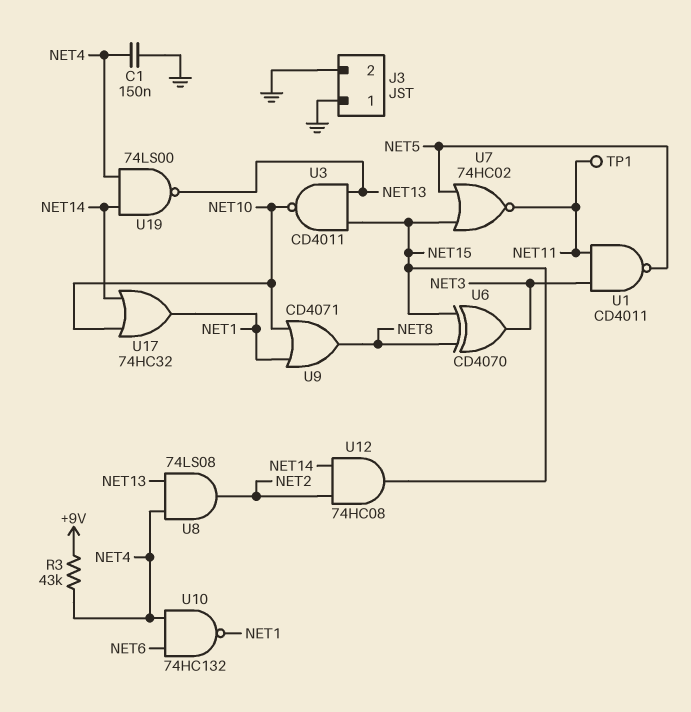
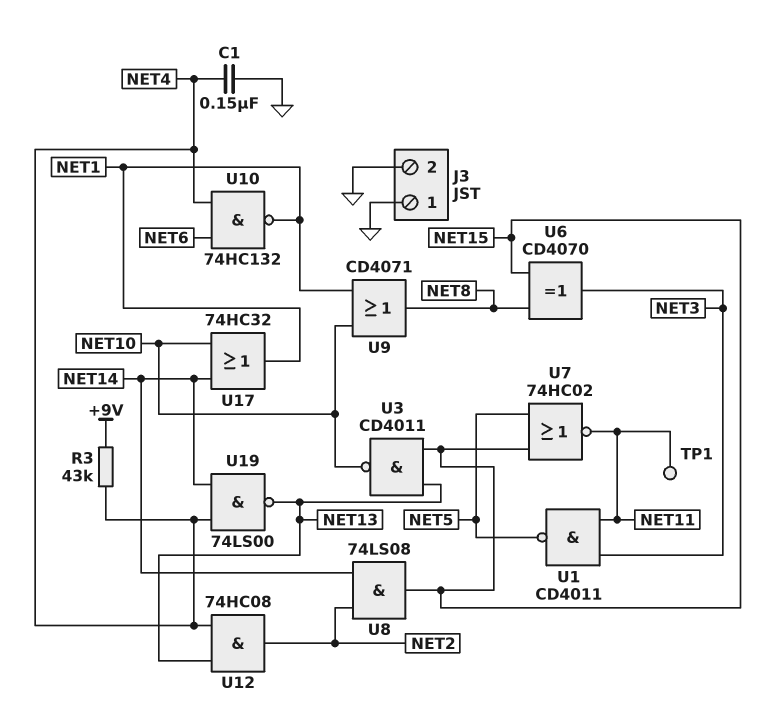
U8: AND 74LS08 (in NET4, in NET13, out NET2) -> AND 74LS08 (in NET2, in NET14, out NET15)
U12: AND 74HC08 (in NET2, in NET14, out NET15) -> AND 74HC08 (in NET4, in NET13, out NET2)

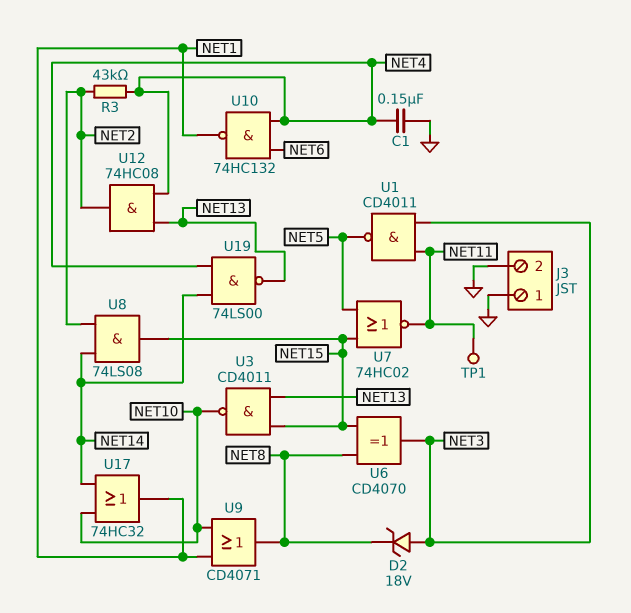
D2: none -> zener 18V (A NET3, K NET8)
R3: 43k (+9V, NET4) -> 43k (NET2, NET4)

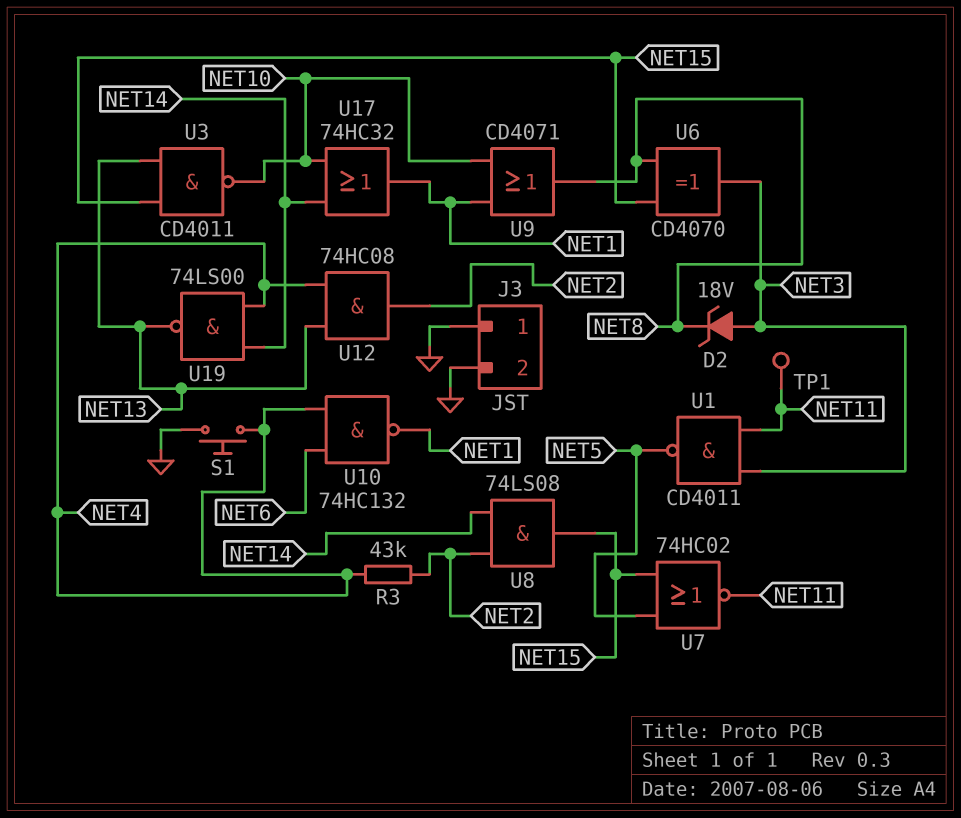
C1: 150nF (GND, NET4) -> none
S1: none -> button (GND, NET4)

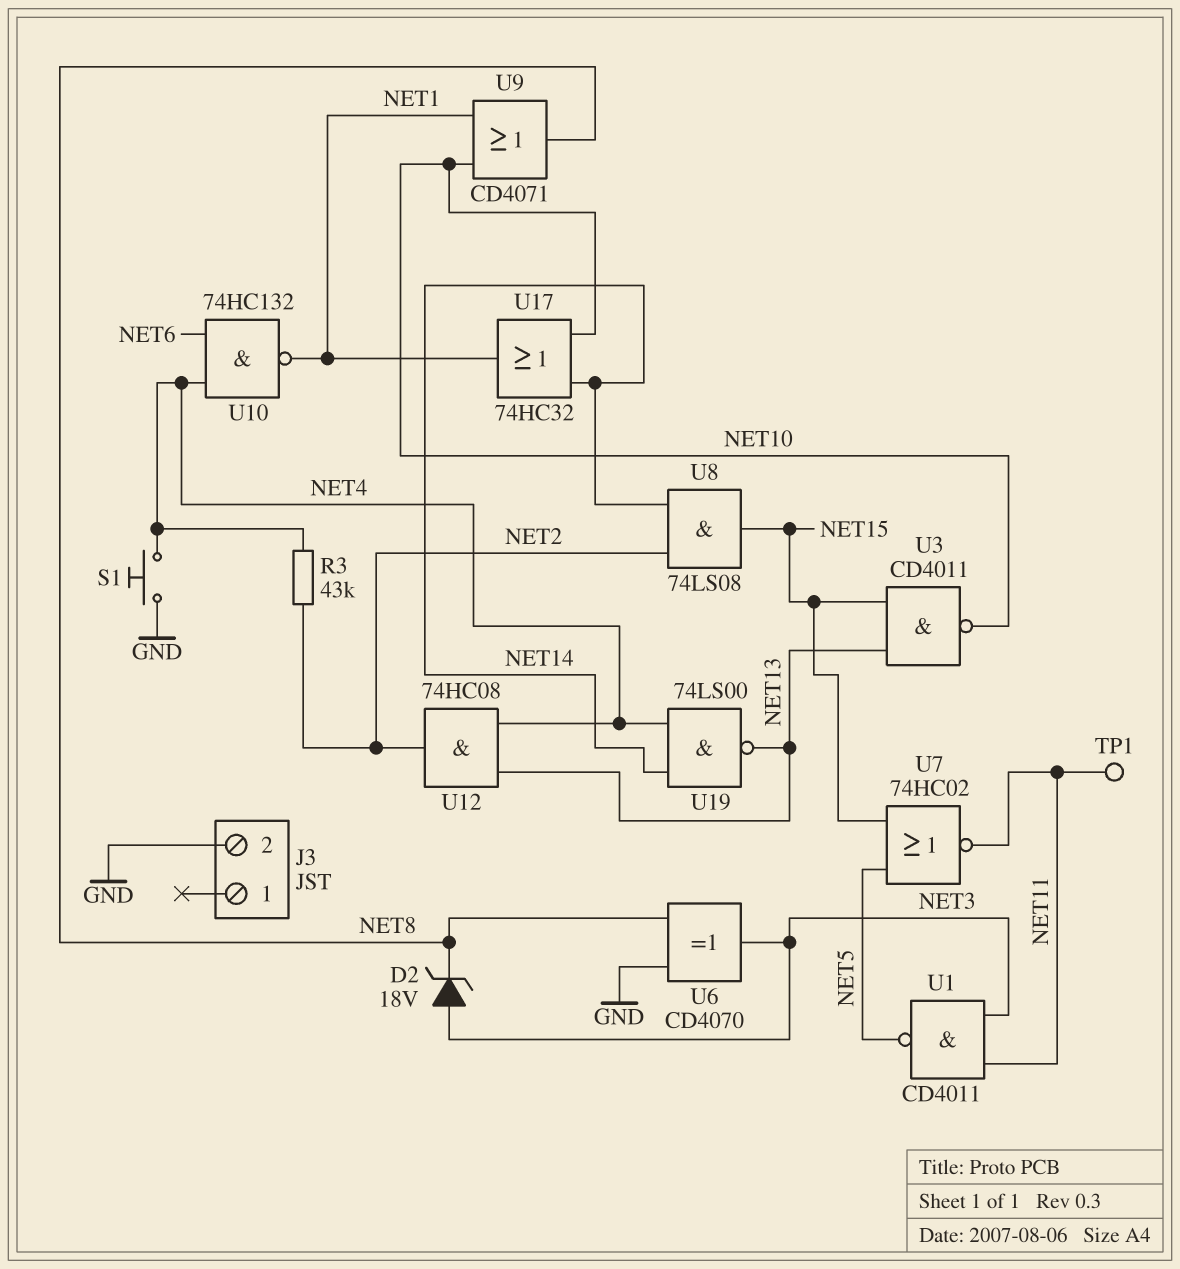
J3 pin 1: GND -> none
U6: XOR CD4070 (in NET8, in NET15, out NET3) -> XOR CD4070 (in GND, in NET8, out NET3)

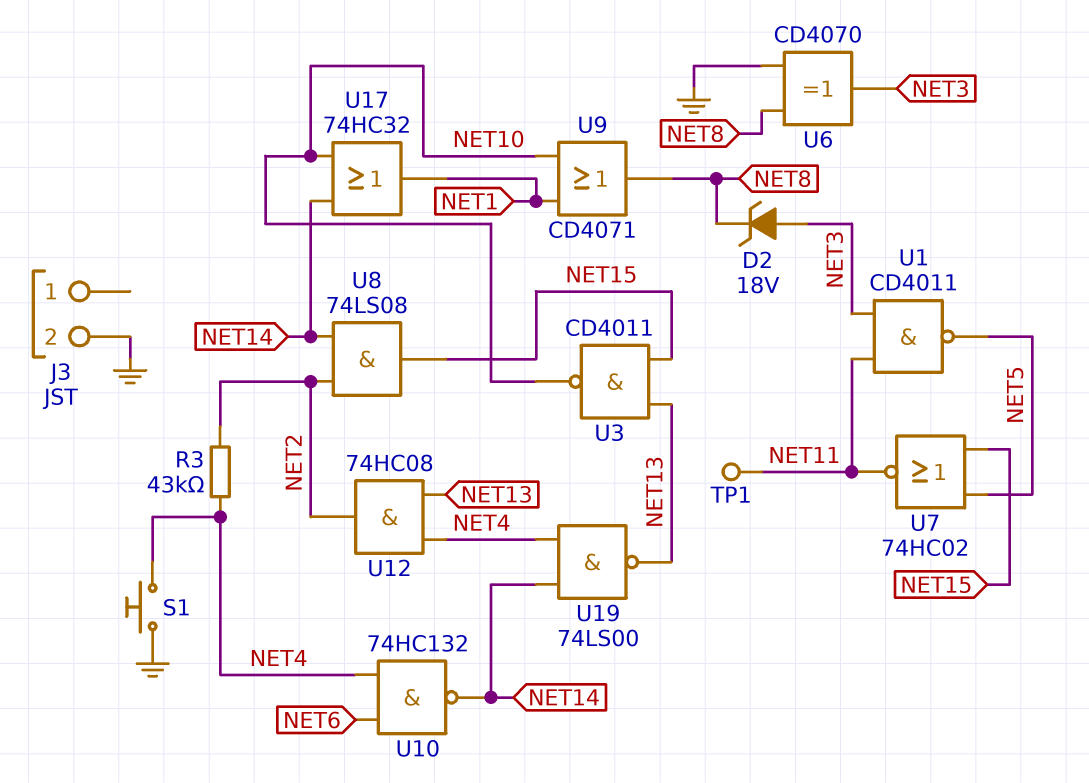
U10: NAND 74HC132 (in NET4, in NET6, out NET1) -> NAND 74HC132 (in NET4, in NET6, out NET14)

